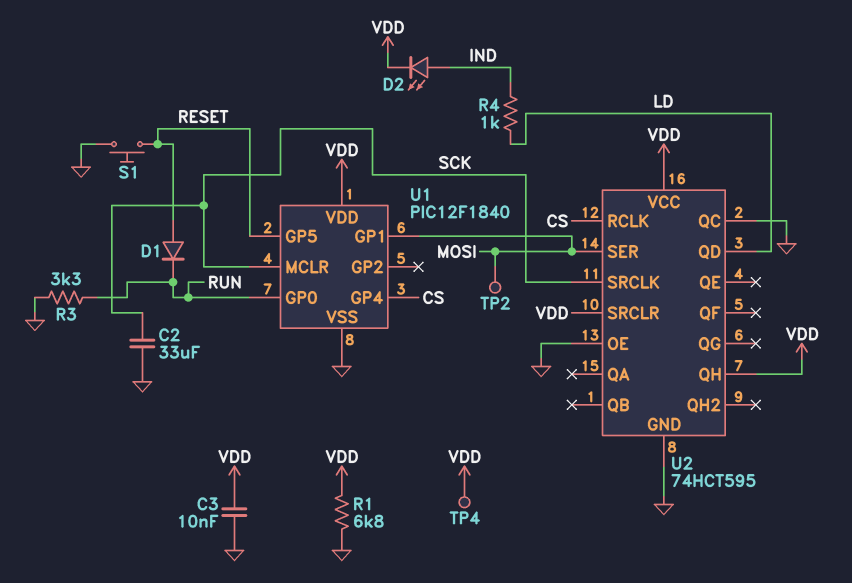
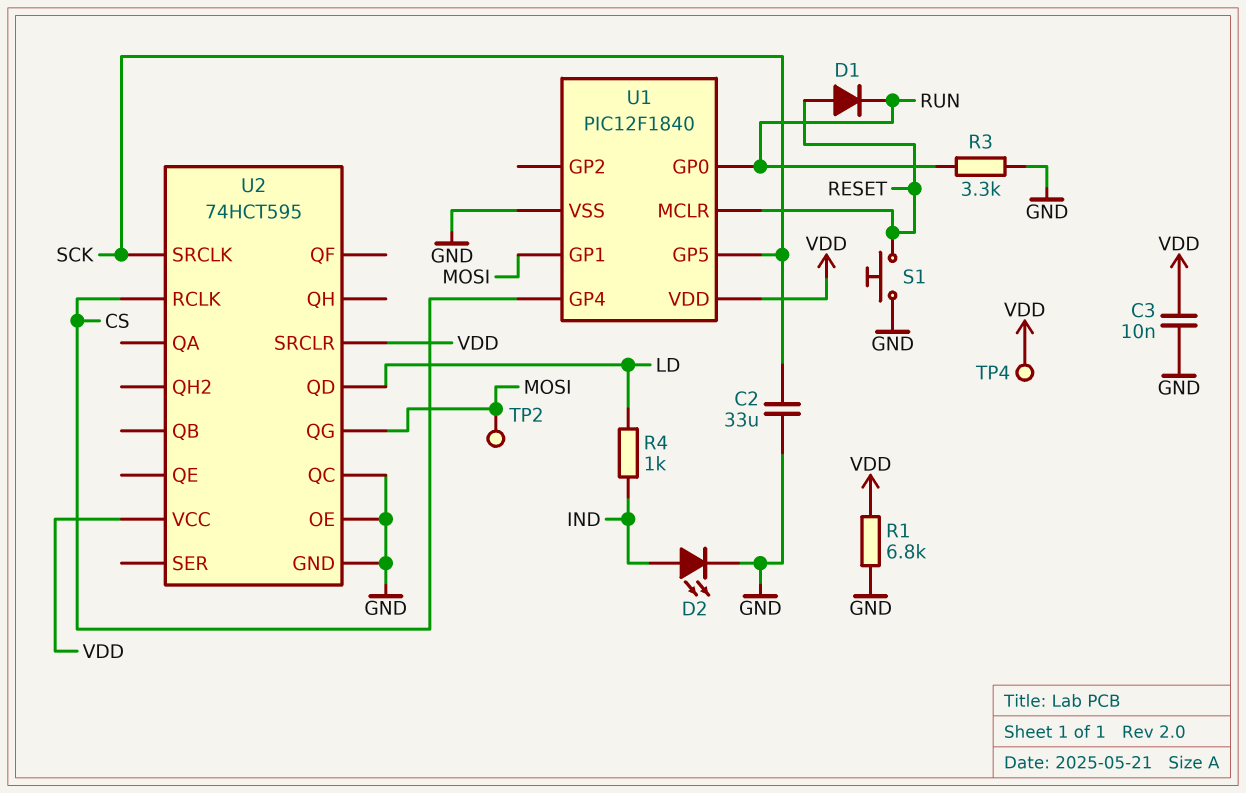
D2: LED (A IND, K VDD) -> LED (A IND, K GND)
U1 pin GP5: RESET -> SCK
U1 pin MCLR: SCK -> RESET
U2 pin QG: none -> MOSI
U2 pin QH: VDD -> none
U2 pin SER: MOSI -> none

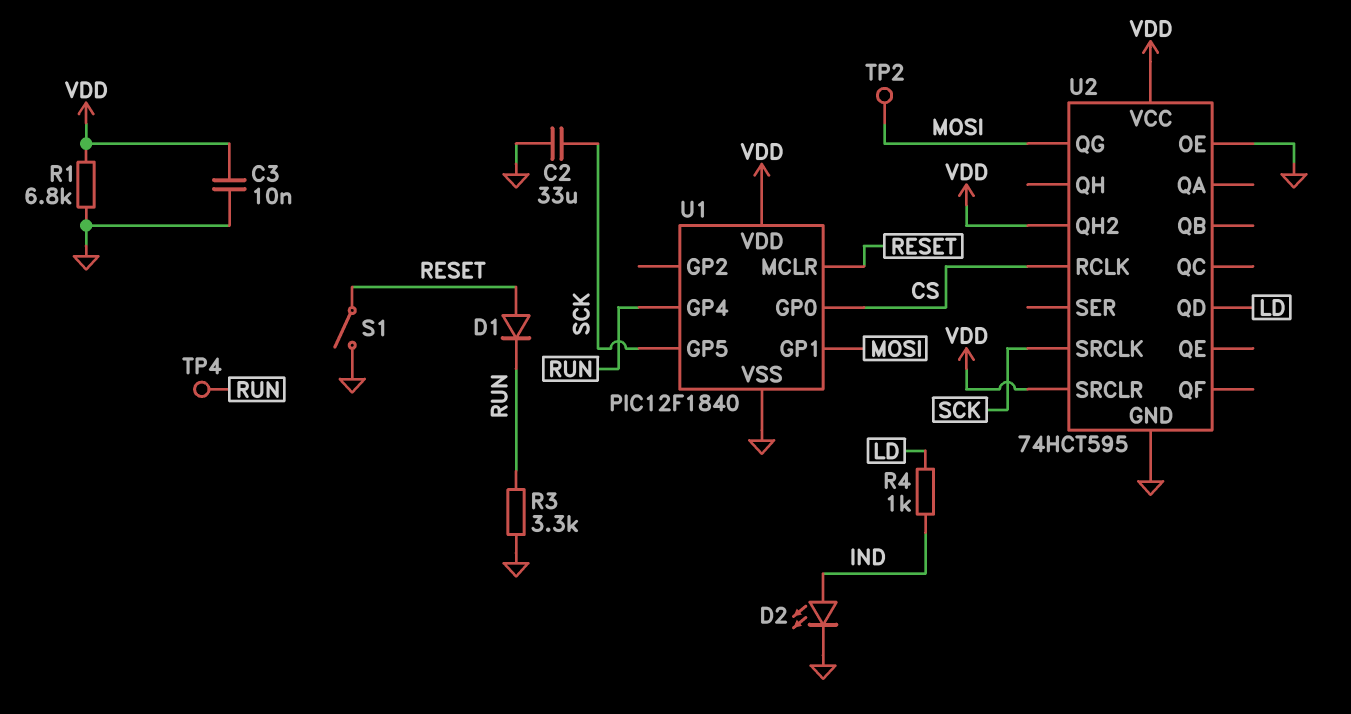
S1: button (GND, RESET) -> switch (GND, RESET)
TP4: test point (VDD) -> test point (RUN)
U1 pin GP0: RUN -> CS
U1 pin GP4: CS -> RUN
U2 pin QC: GND -> none
U2 pin QH2: none -> VDD

